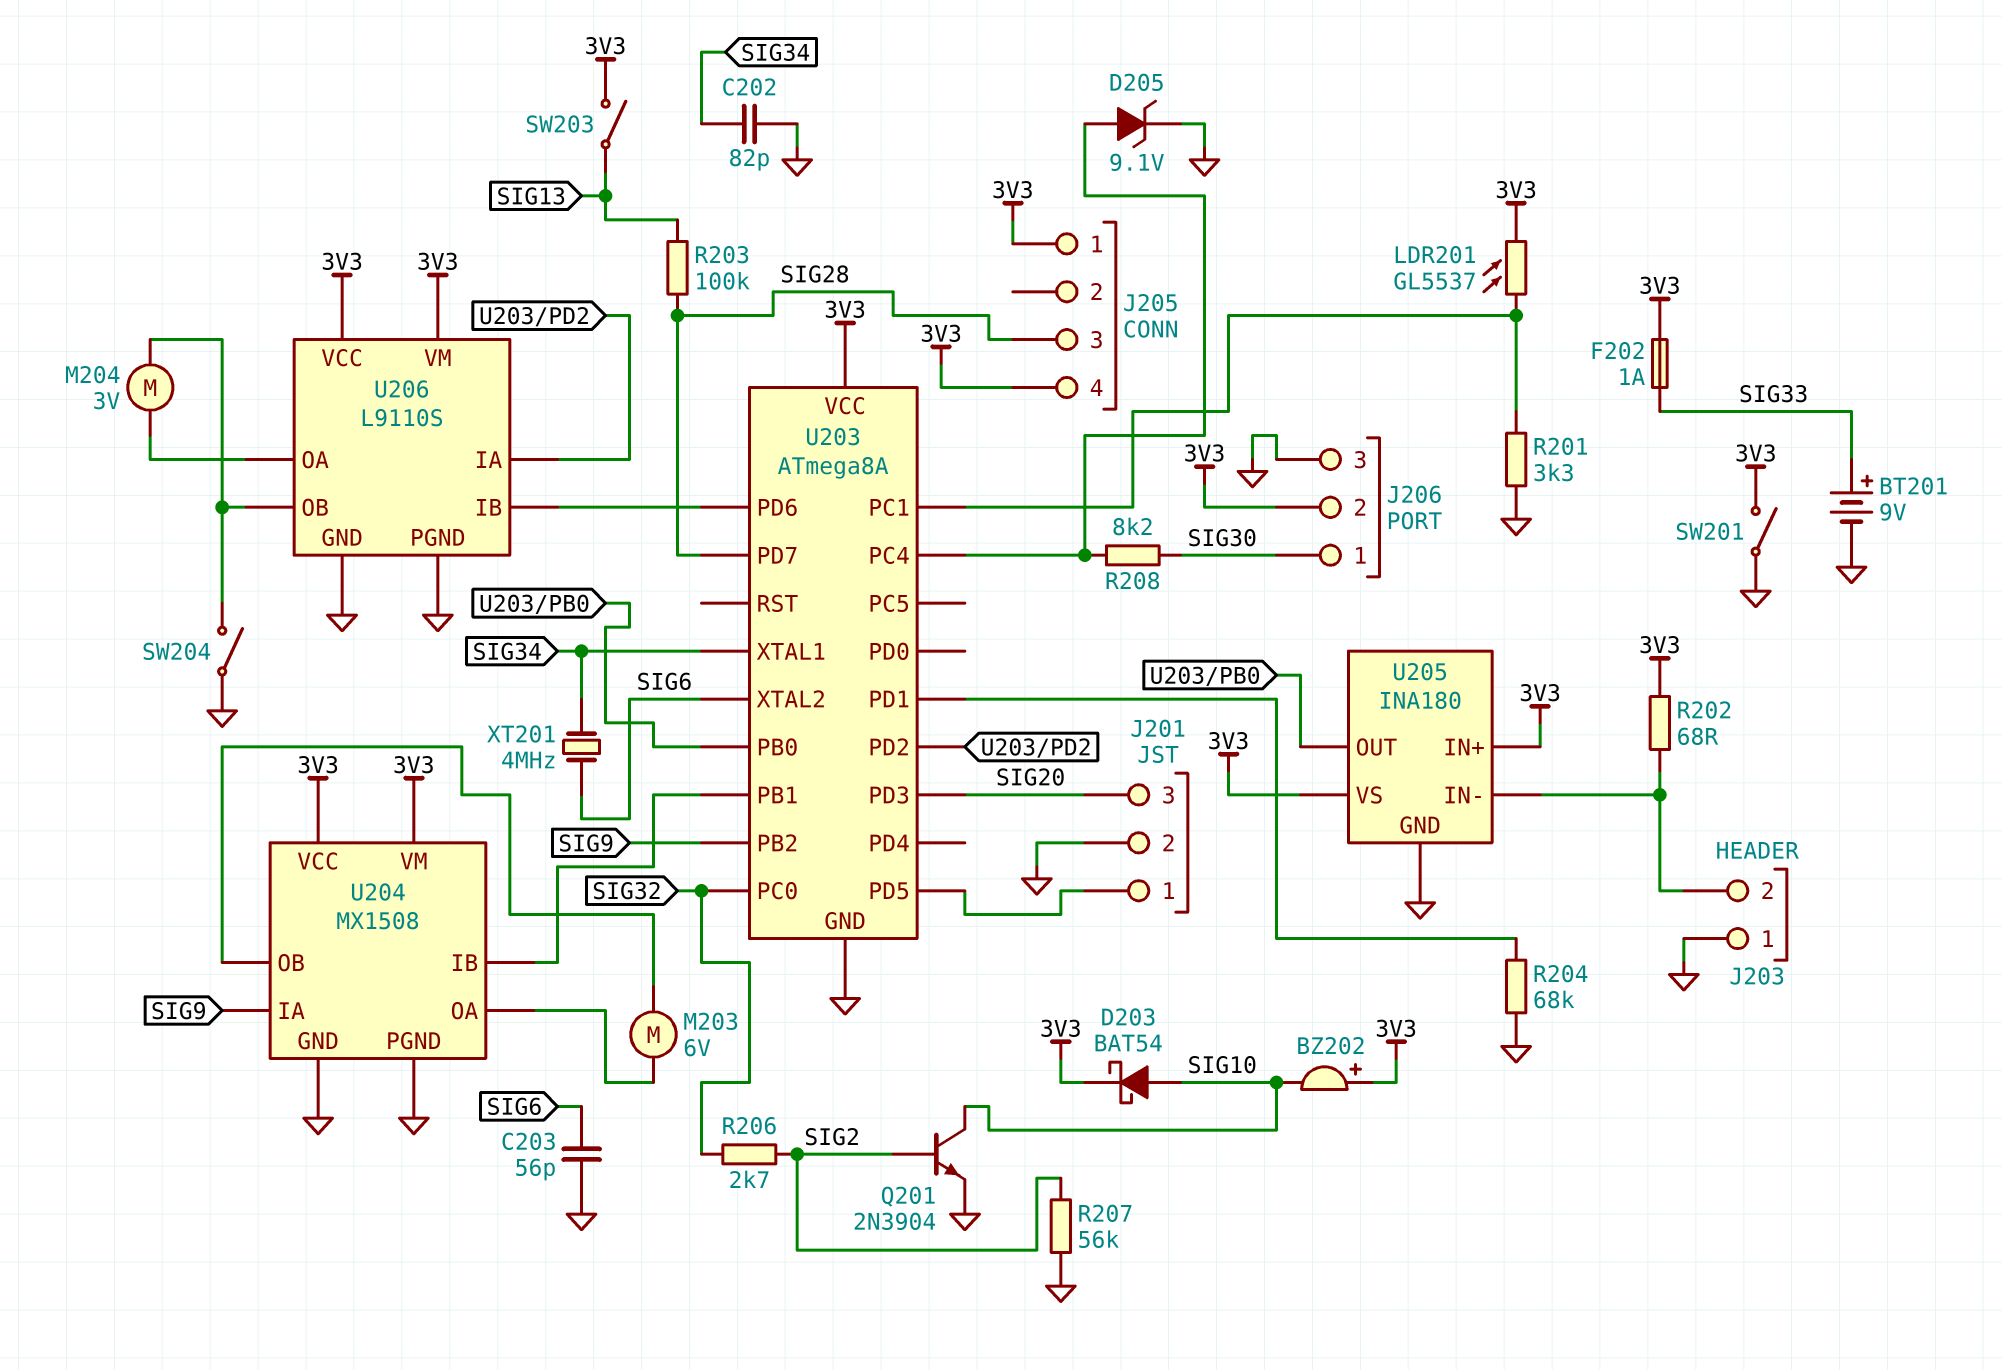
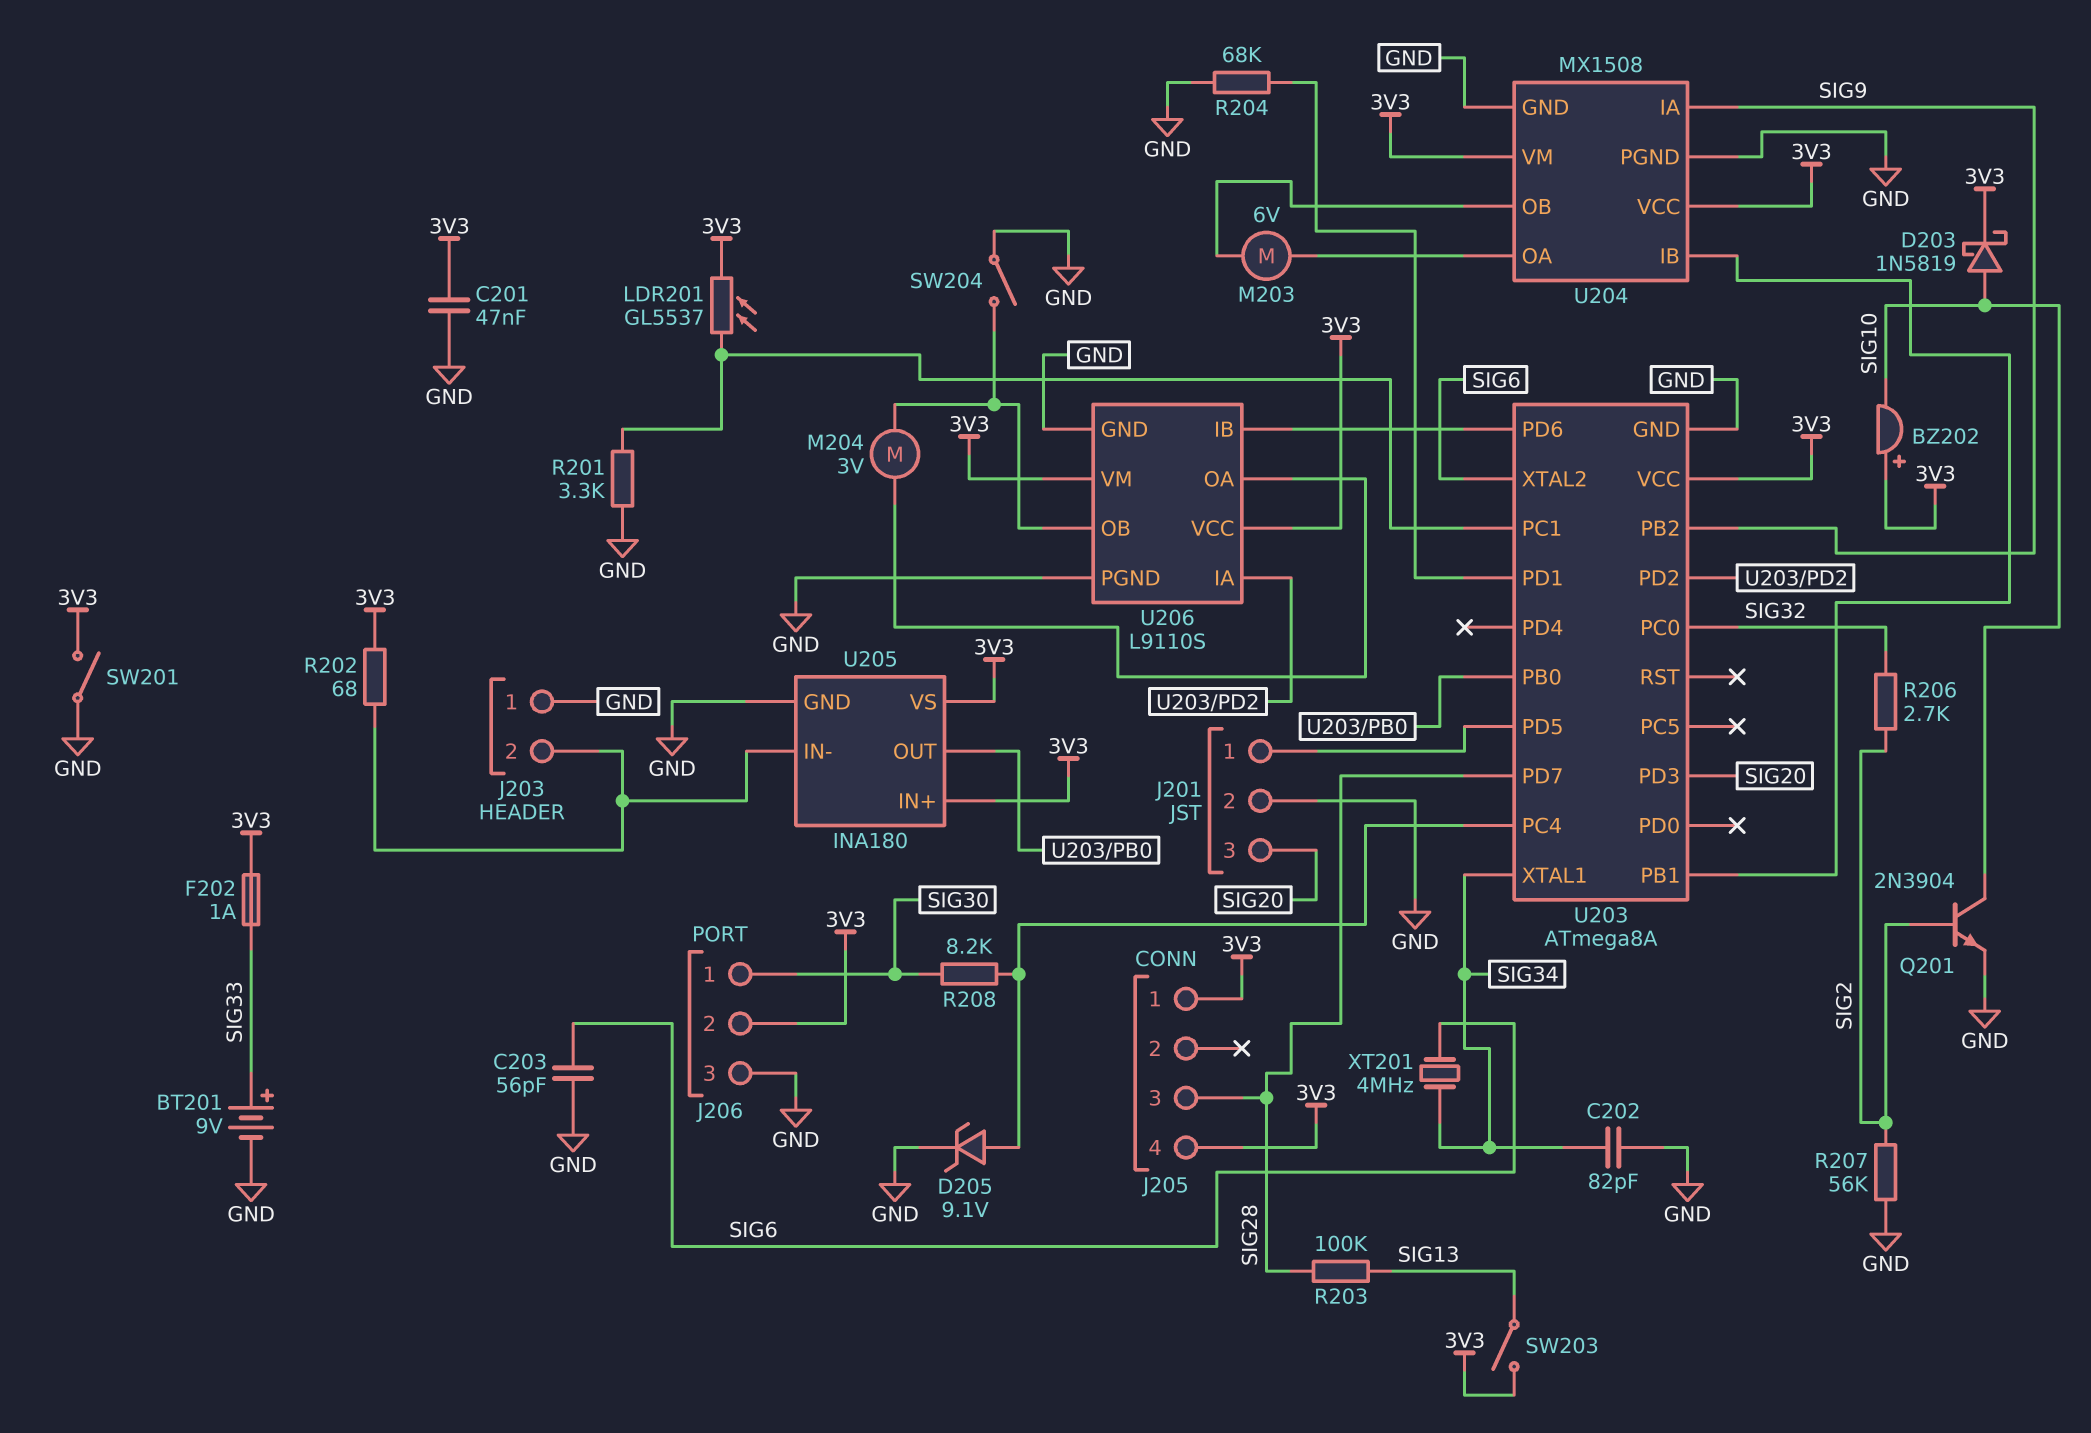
C201: none -> 47nF (3V3, GND)
D203: schottky BAT54 (A SIG10, K 3V3) -> schottky 1N5819 (A SIG10, K 3V3)

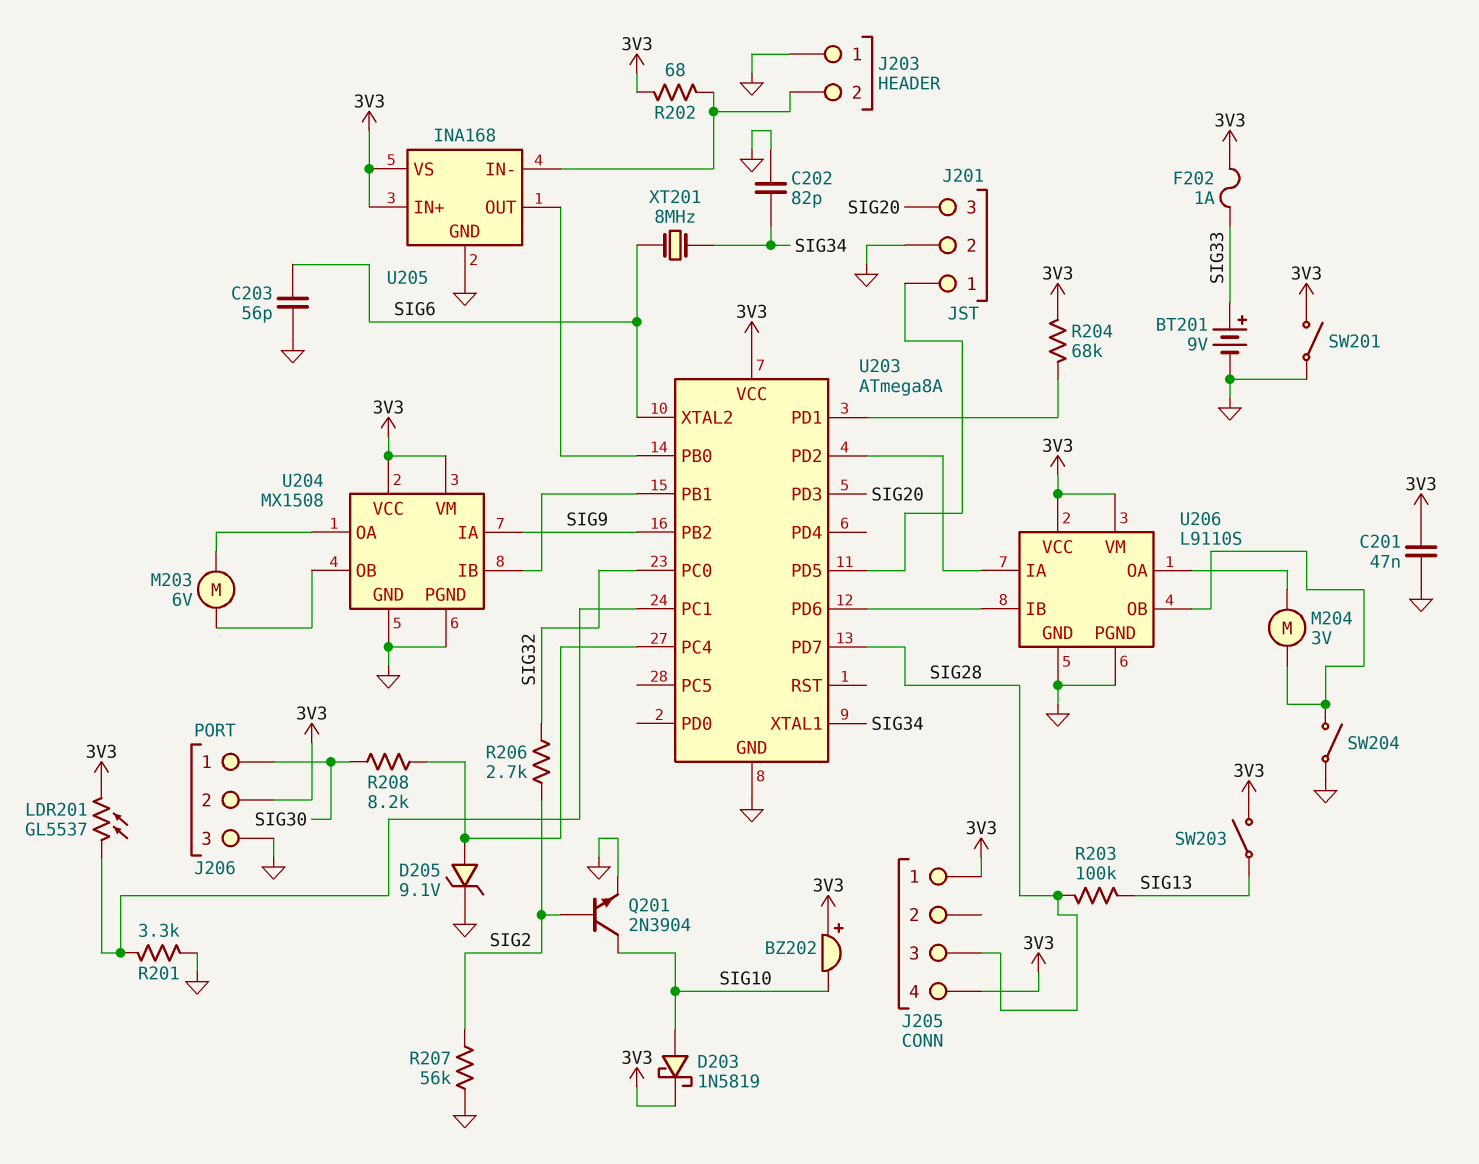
R204: 68k (GND, U203/PD1) -> 68k (3V3, U203/PD1)
U205: INA180 -> INA168
XT201: 4MHz (SIG6, SIG34) -> 8MHz (SIG6, SIG34)

